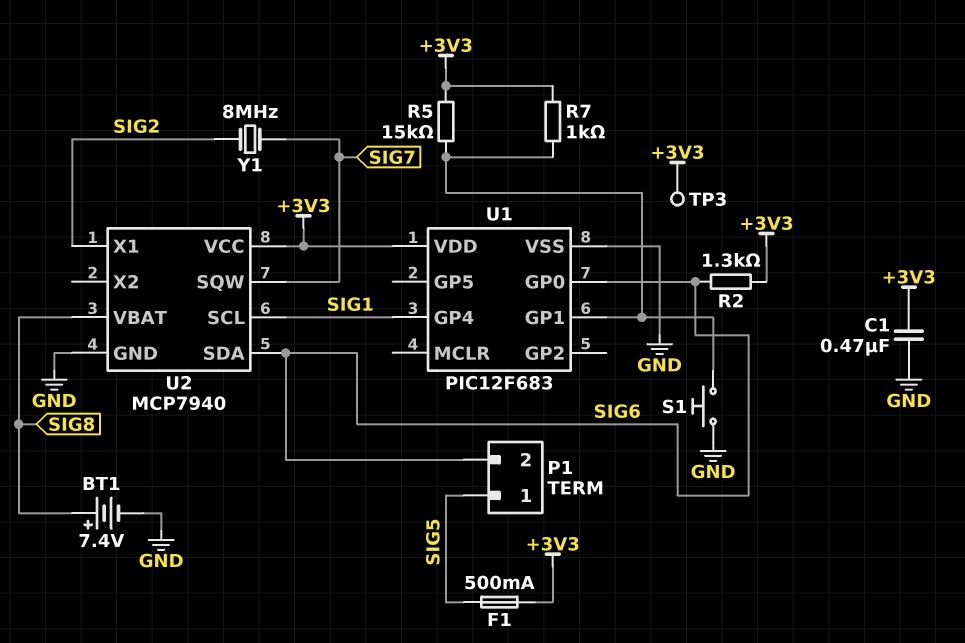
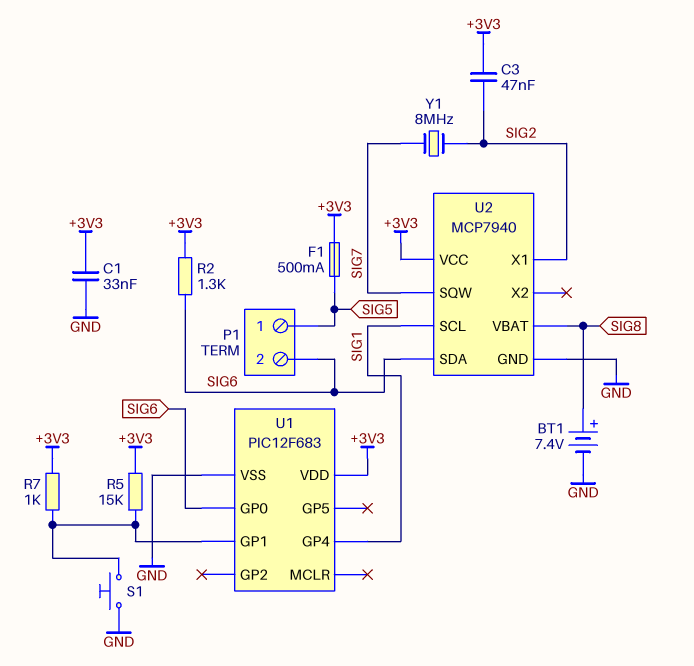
C1: 470nF (+3V3, GND) -> 33nF (+3V3, GND)
C3: none -> 47nF (+3V3, SIG2)
TP3: test point (+3V3) -> none

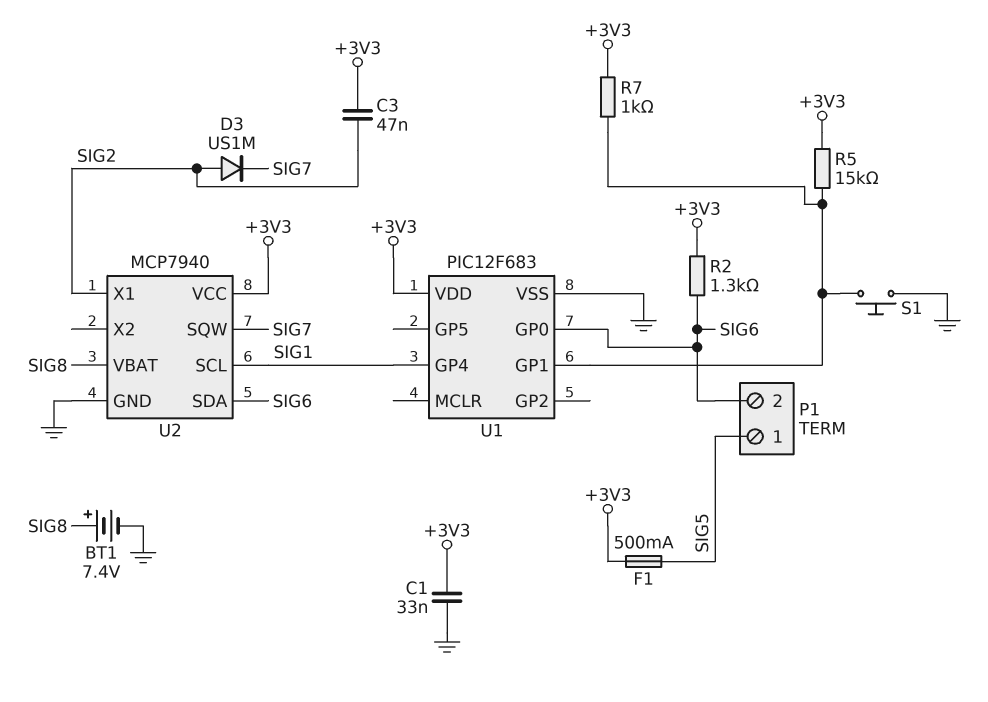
D3: none -> diode US1M (A SIG2, K SIG7)
Y1: 8MHz (SIG2, SIG7) -> none

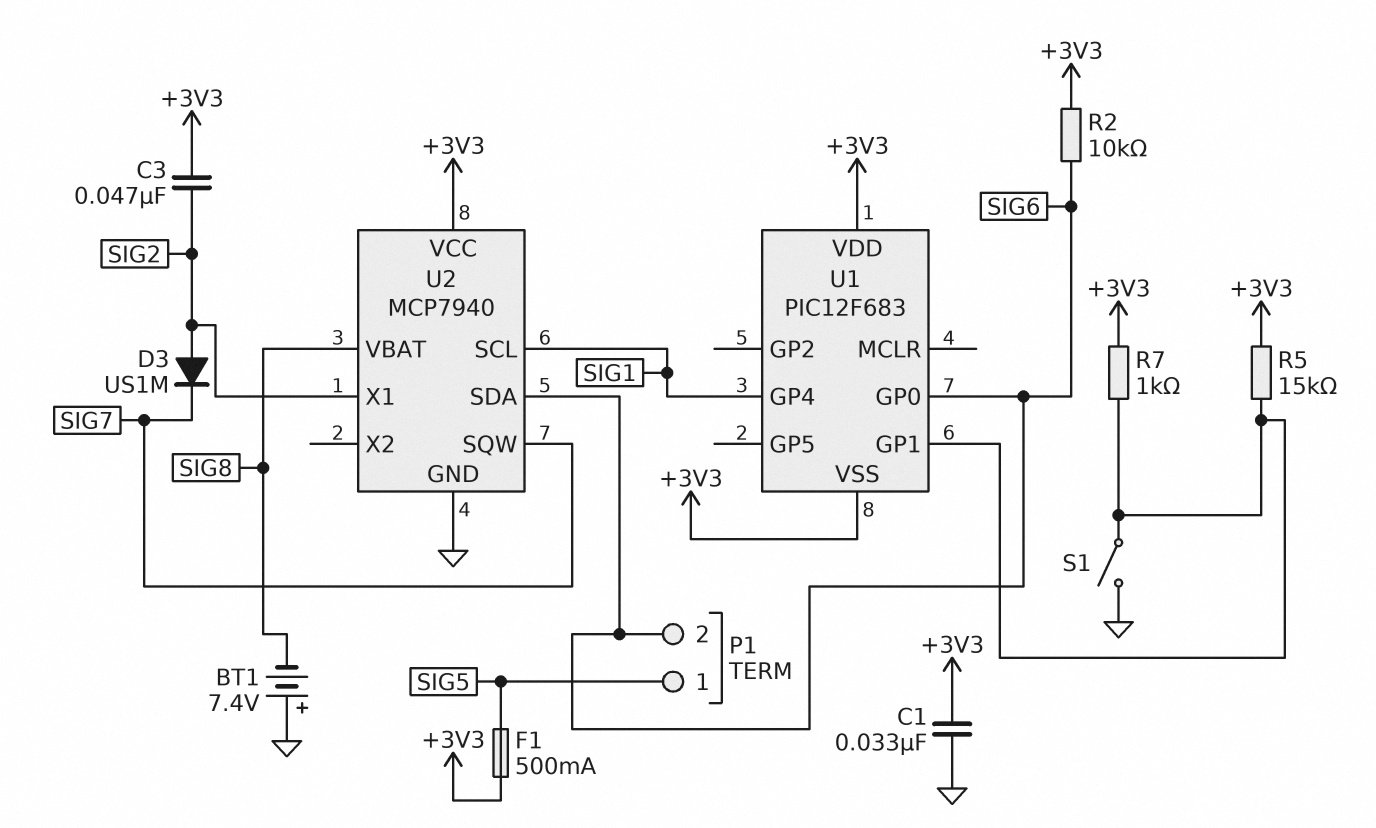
BT1: 7.4V (plus SIG8, minus GND) -> 7.4V (plus GND, minus SIG8)
R2: 1.3k (+3V3, SIG6) -> 10k (+3V3, SIG6)
S1: button (GND, U1/GP1) -> switch (GND, U1/GP1)
U1 pin VSS: GND -> +3V3

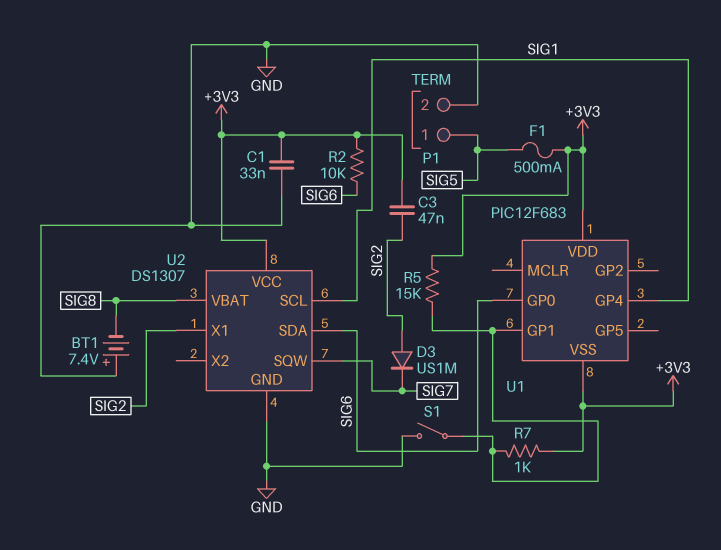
P1 pin 2: SIG6 -> GND
U2: MCP7940 -> DS1307

